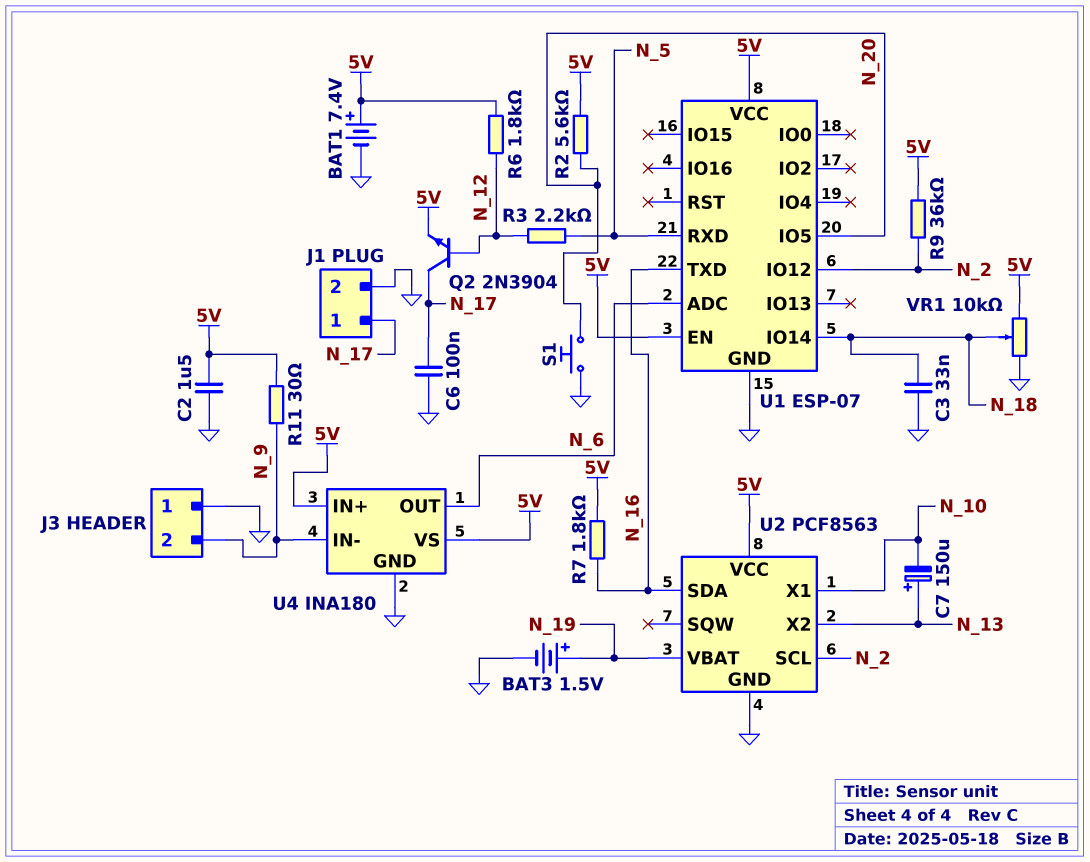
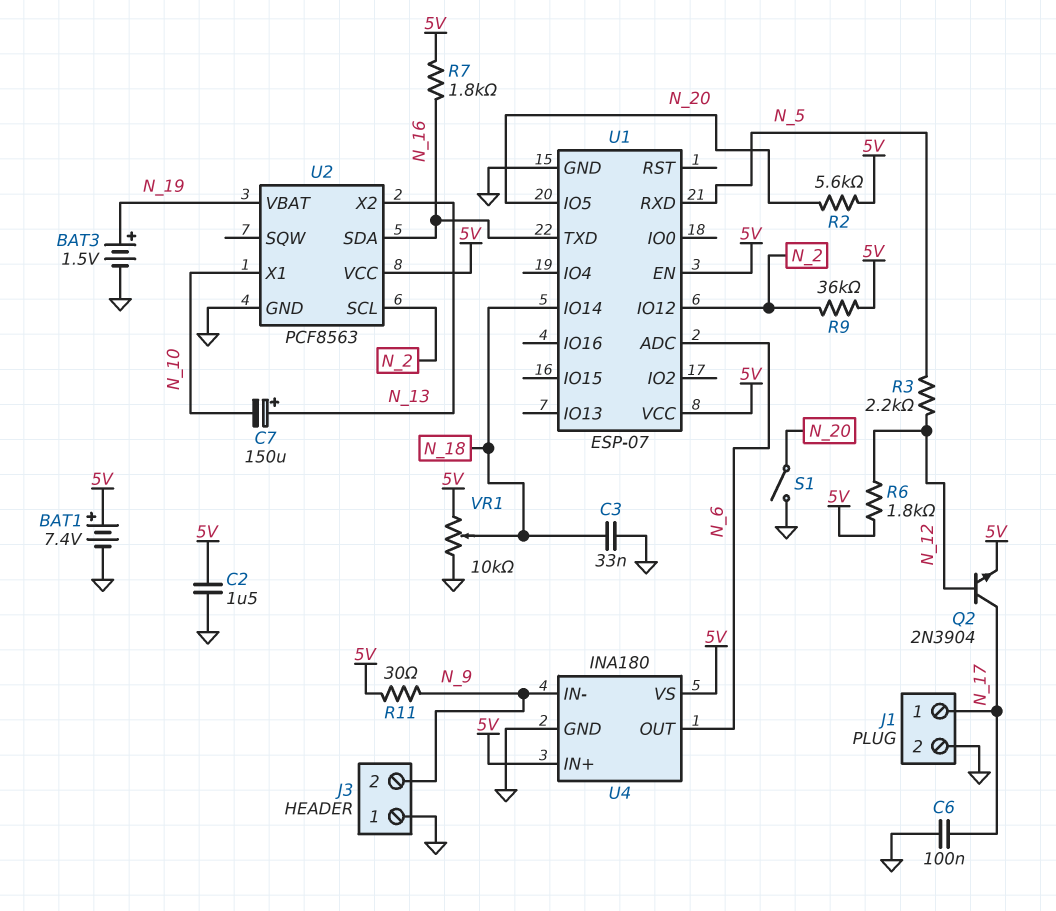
S1: button (GND, N_20) -> switch (GND, N_20)

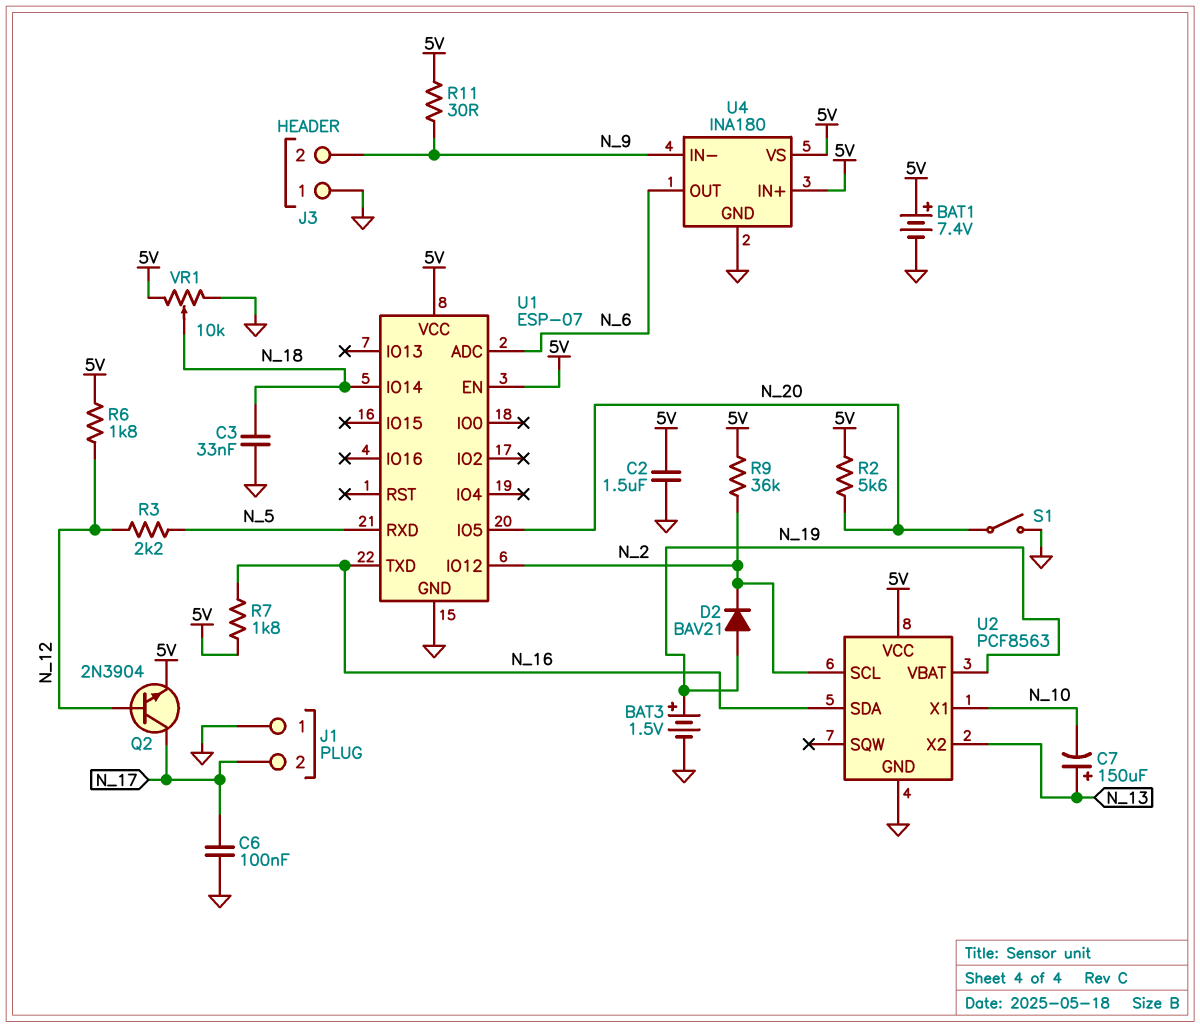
D2: none -> diode BAV21 (A N_19, K N_2)
J1 pin 1: N_17 -> GND
J1 pin 2: GND -> N_17

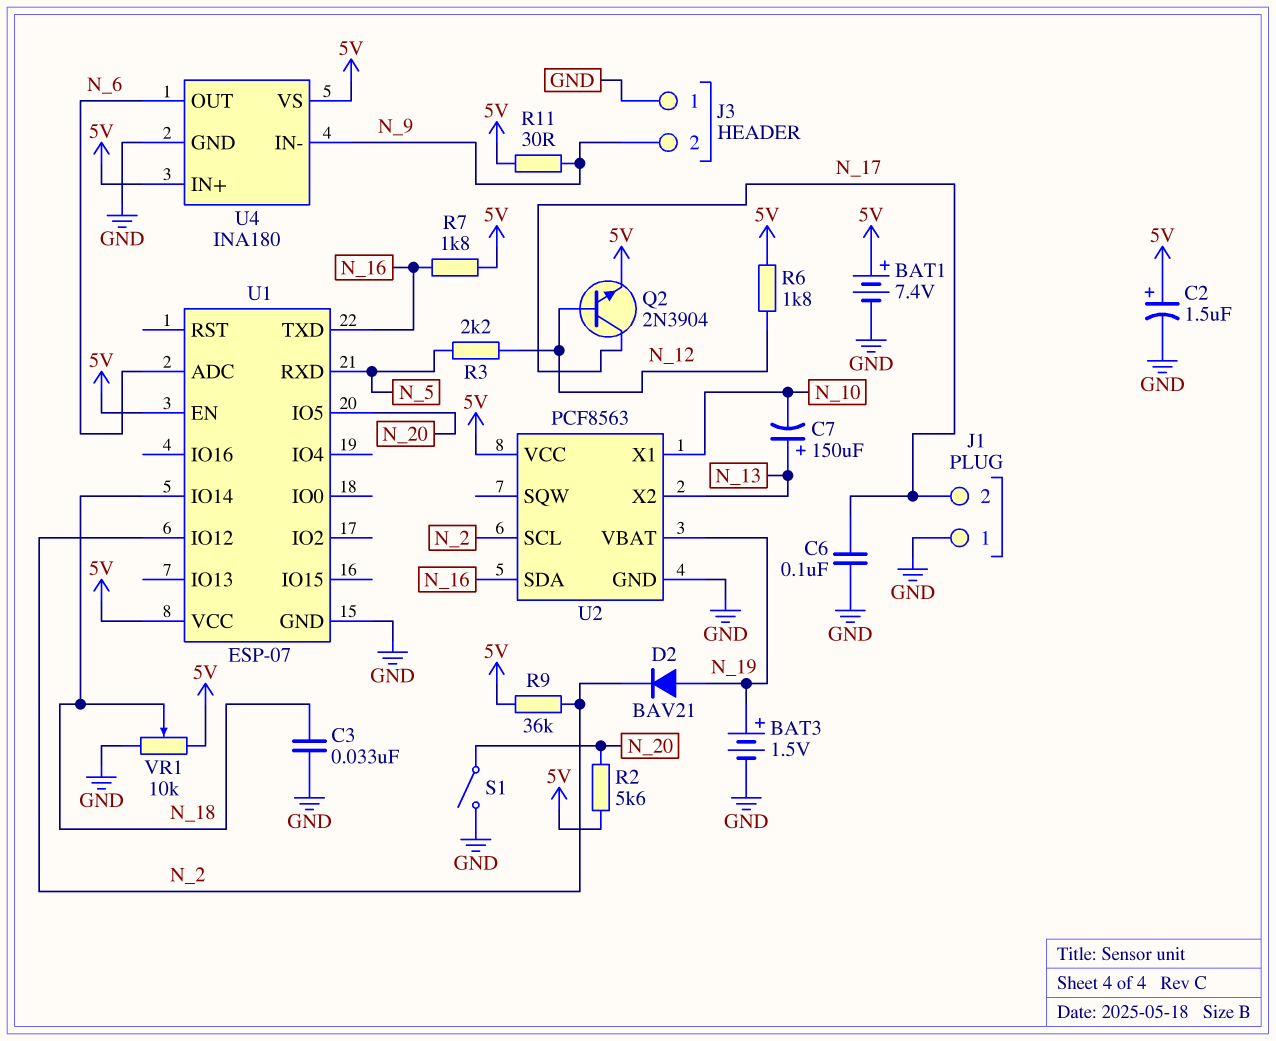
C2: 1.5uF (5V, GND) -> 1.5uF (plus 5V, minus GND)

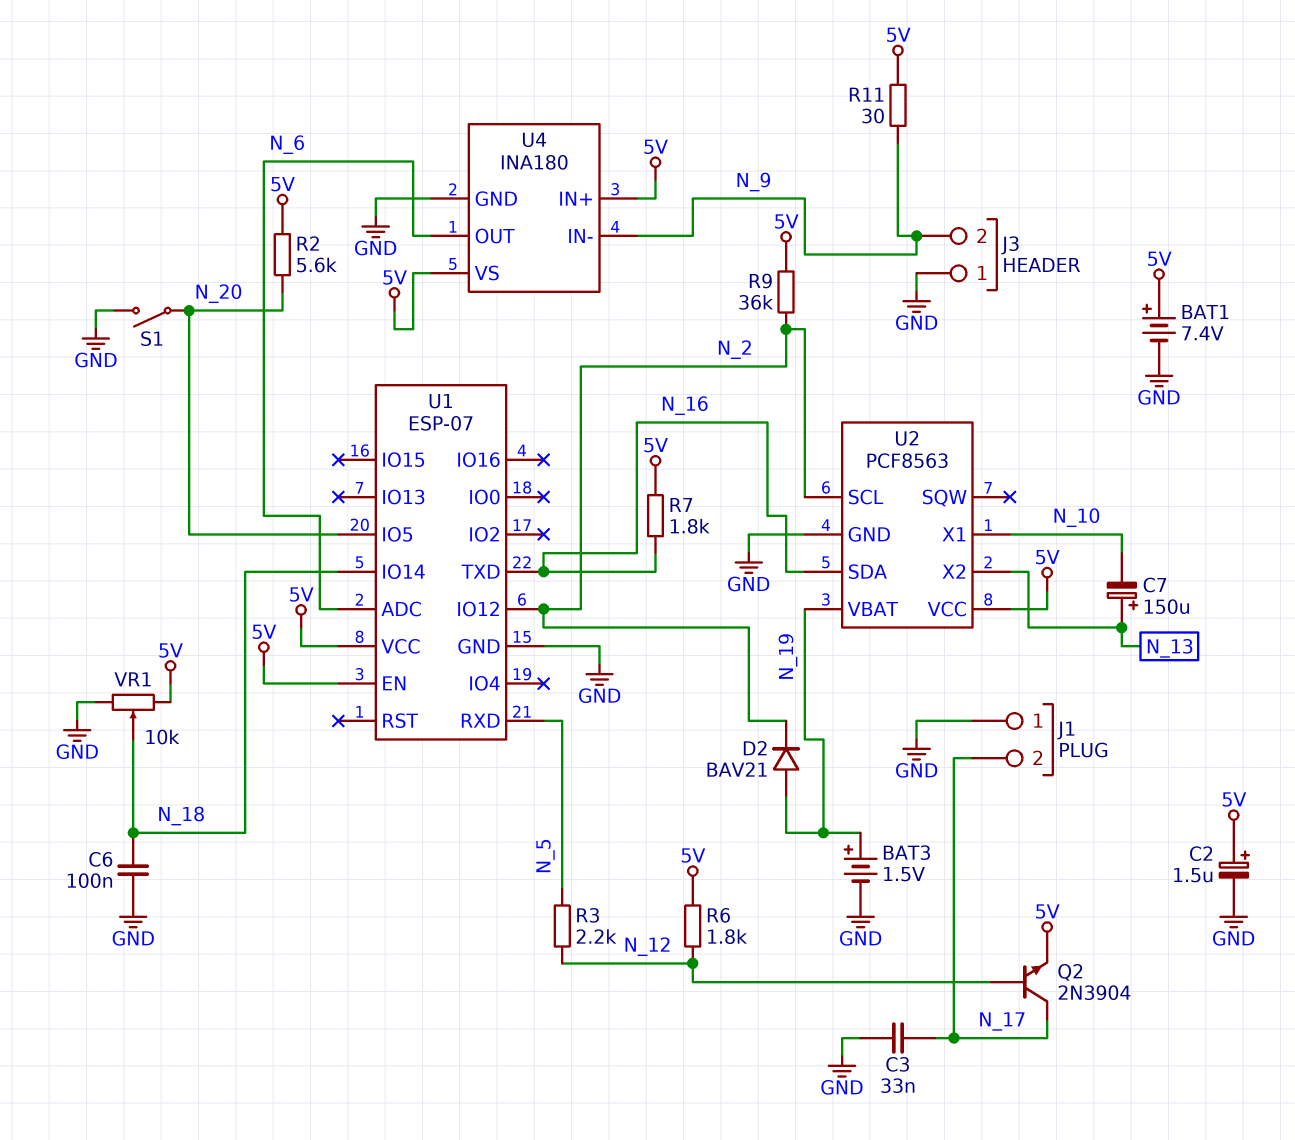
C3: 33nF (GND, N_18) -> 33nF (GND, N_17)
C6: 100nF (GND, N_17) -> 100nF (GND, N_18)

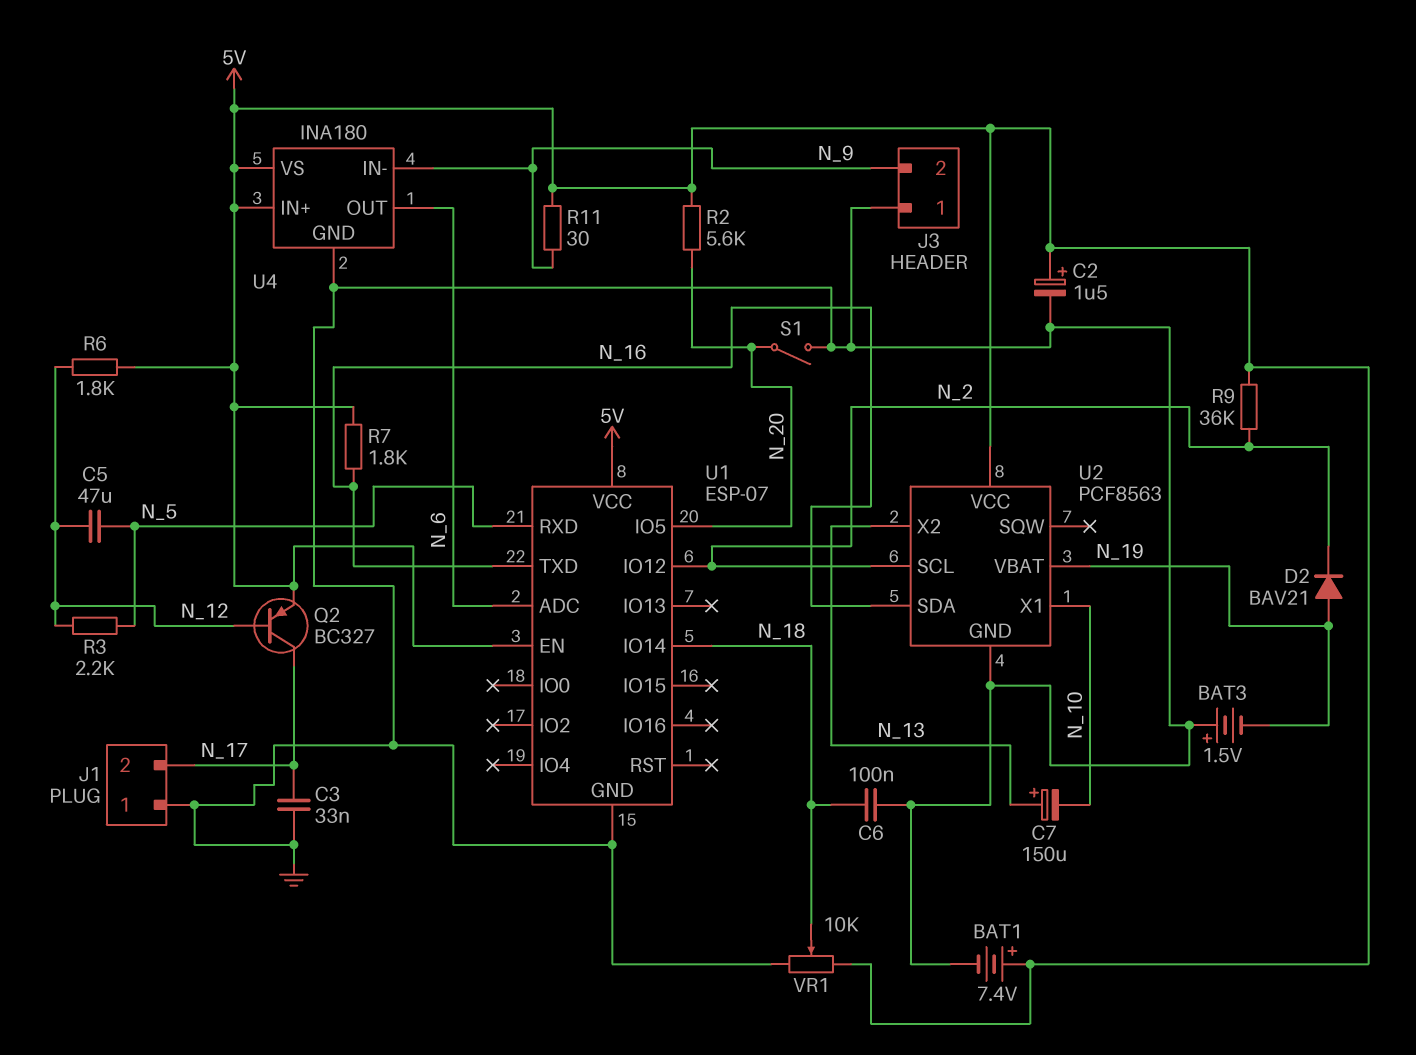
BAT3: 1.5V (plus N_19, minus GND) -> 1.5V (plus GND, minus N_19)
C5: none -> 47uF (N_5, N_12)
Q2: NPN 2N3904 (B N_12, C N_17, E 5V) -> PNP BC327 (B N_12, C N_17, E 5V)

